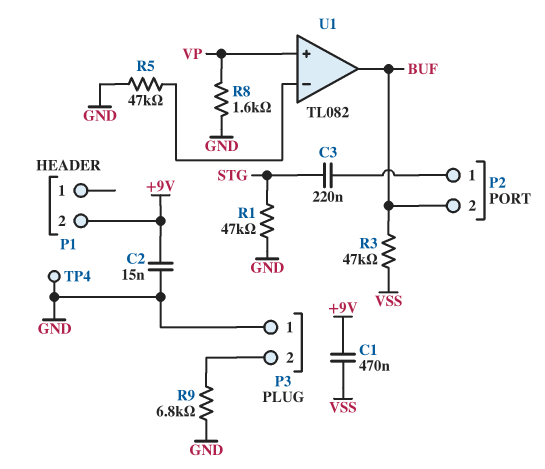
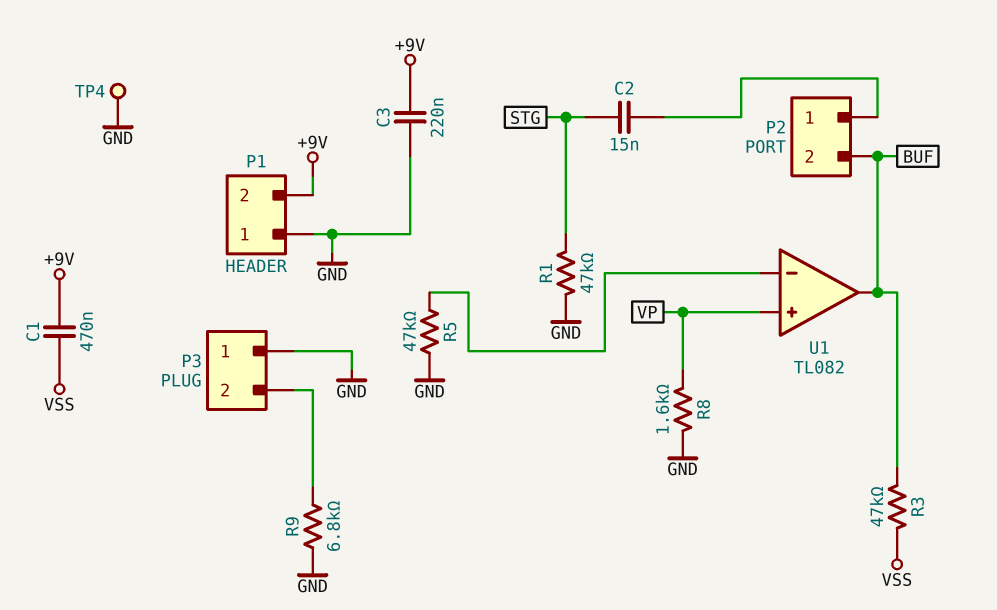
C2: 15nF (+9V, GND) -> 15nF (P2/1, STG)
C3: 220nF (P2/1, STG) -> 220nF (+9V, GND)
P1 pin 1: none -> GND

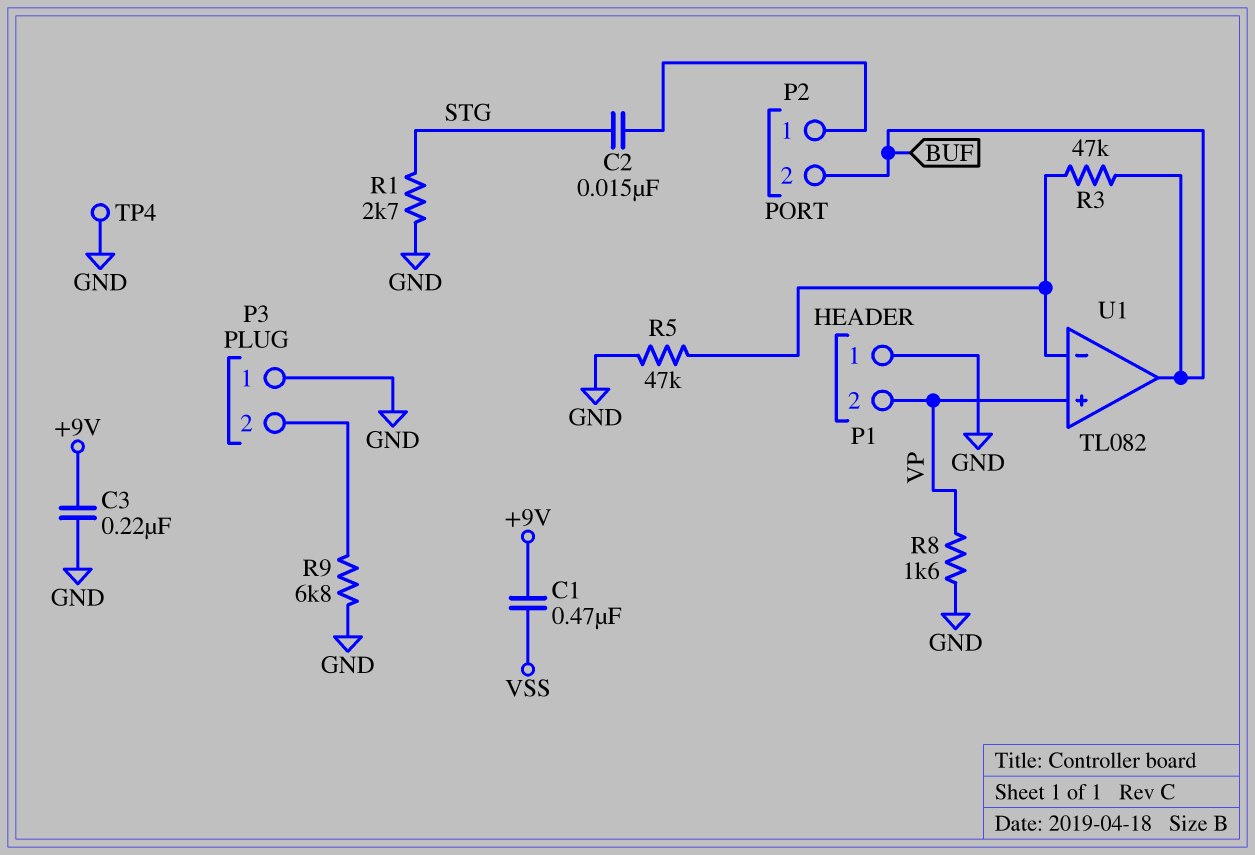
P1 pin 2: +9V -> VP
R1: 47k (GND, STG) -> 2.7k (GND, STG)
R3: 47k (BUF, VSS) -> 47k (BUF, U1/in-)

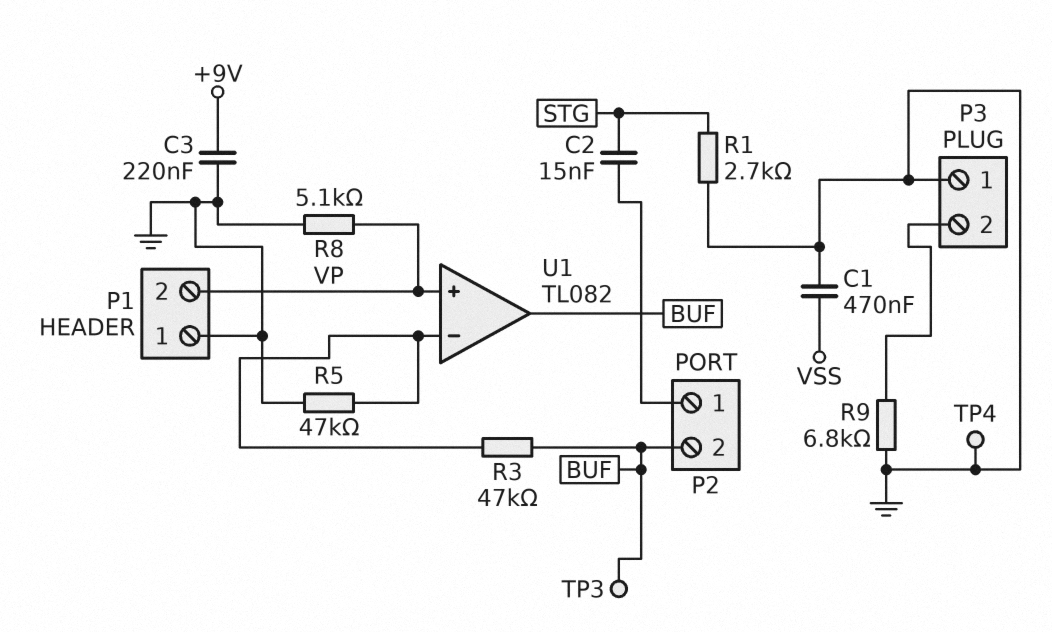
C1: 470nF (+9V, VSS) -> 470nF (GND, VSS)
R8: 1.6k (GND, VP) -> 5.1k (GND, VP)
TP3: none -> test point (BUF)

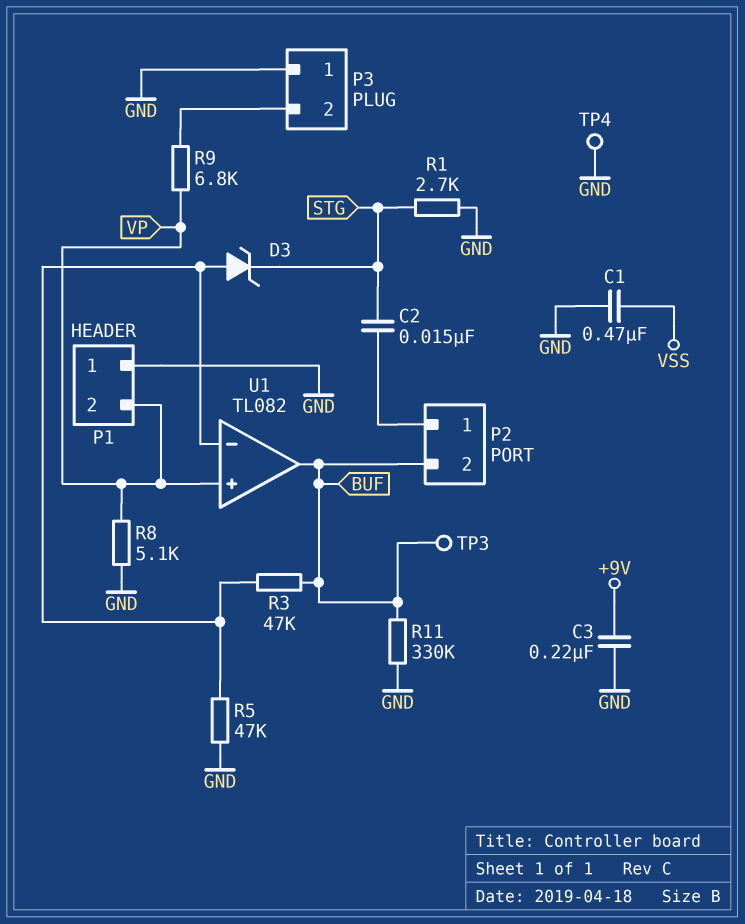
D3: none -> zener (A U1/in-, K STG)
R9: 6.8k (GND, P3/2) -> 6.8k (P3/2, VP)
R11: none -> 330k (BUF, GND)

